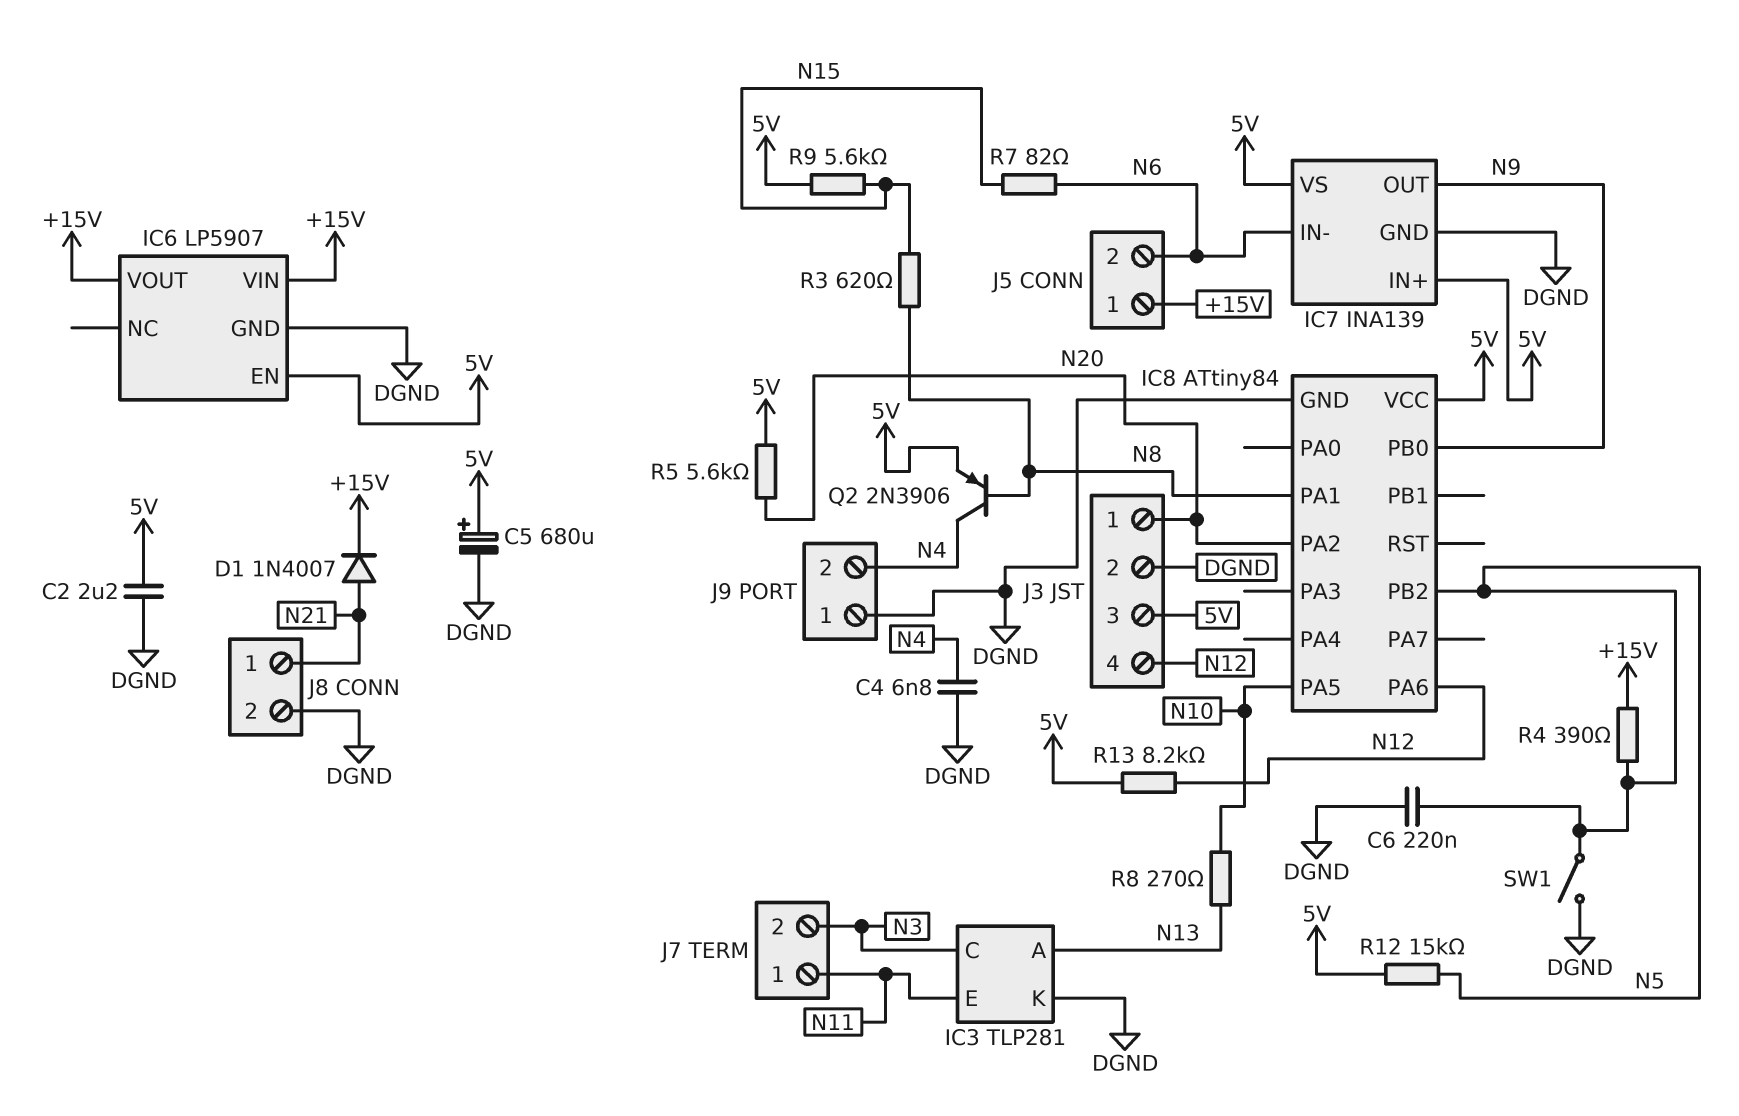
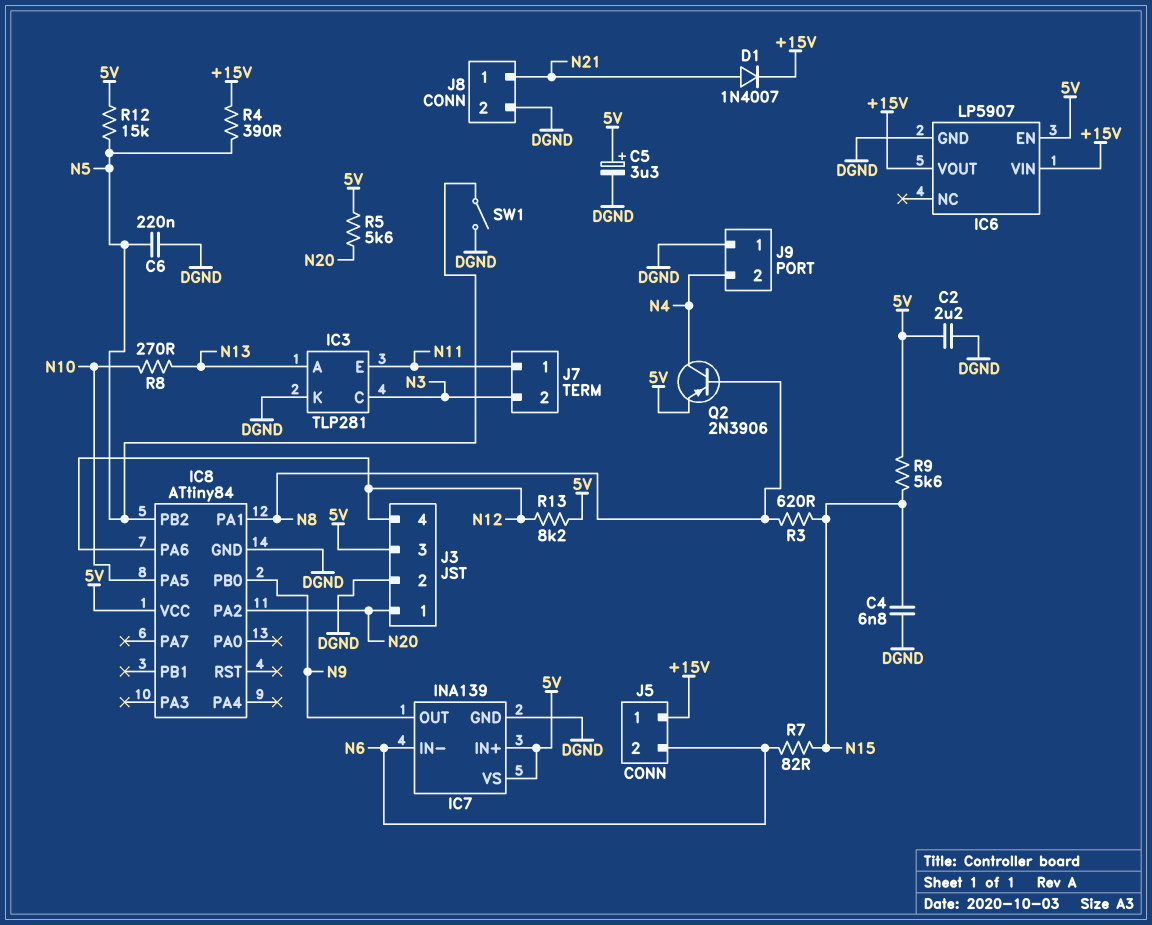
C4: 6.8nF (DGND, N4) -> 6.8nF (DGND, N15)
C5: 680uF (plus 5V, minus DGND) -> 3.3uF (plus 5V, minus DGND)

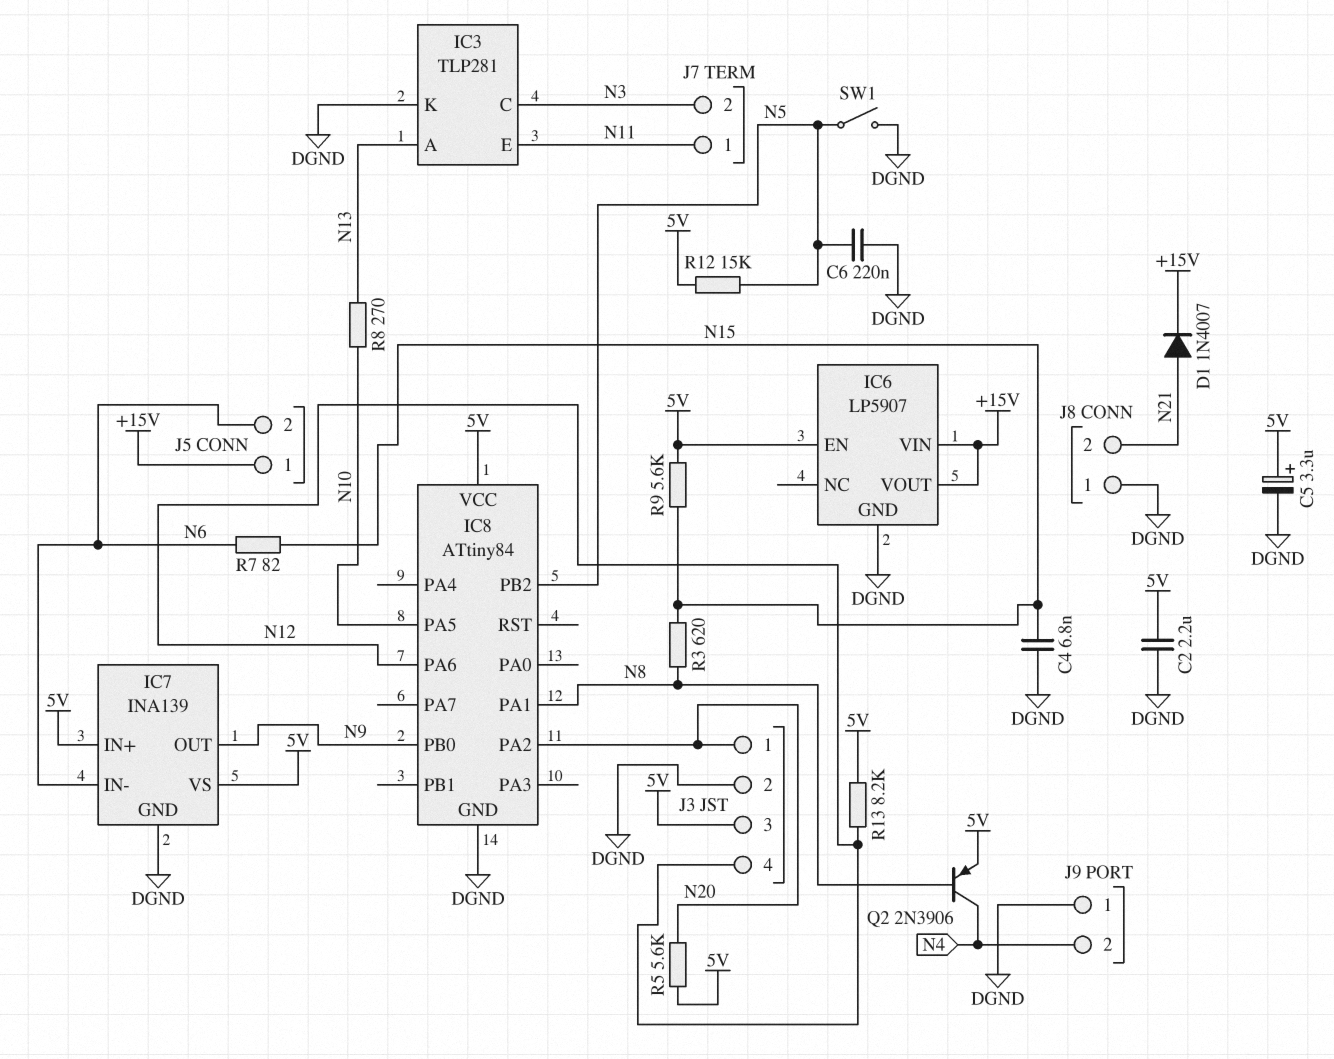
J8 pin 1: N21 -> DGND
J8 pin 2: DGND -> N21
R4: 390 (+15V, N5) -> none

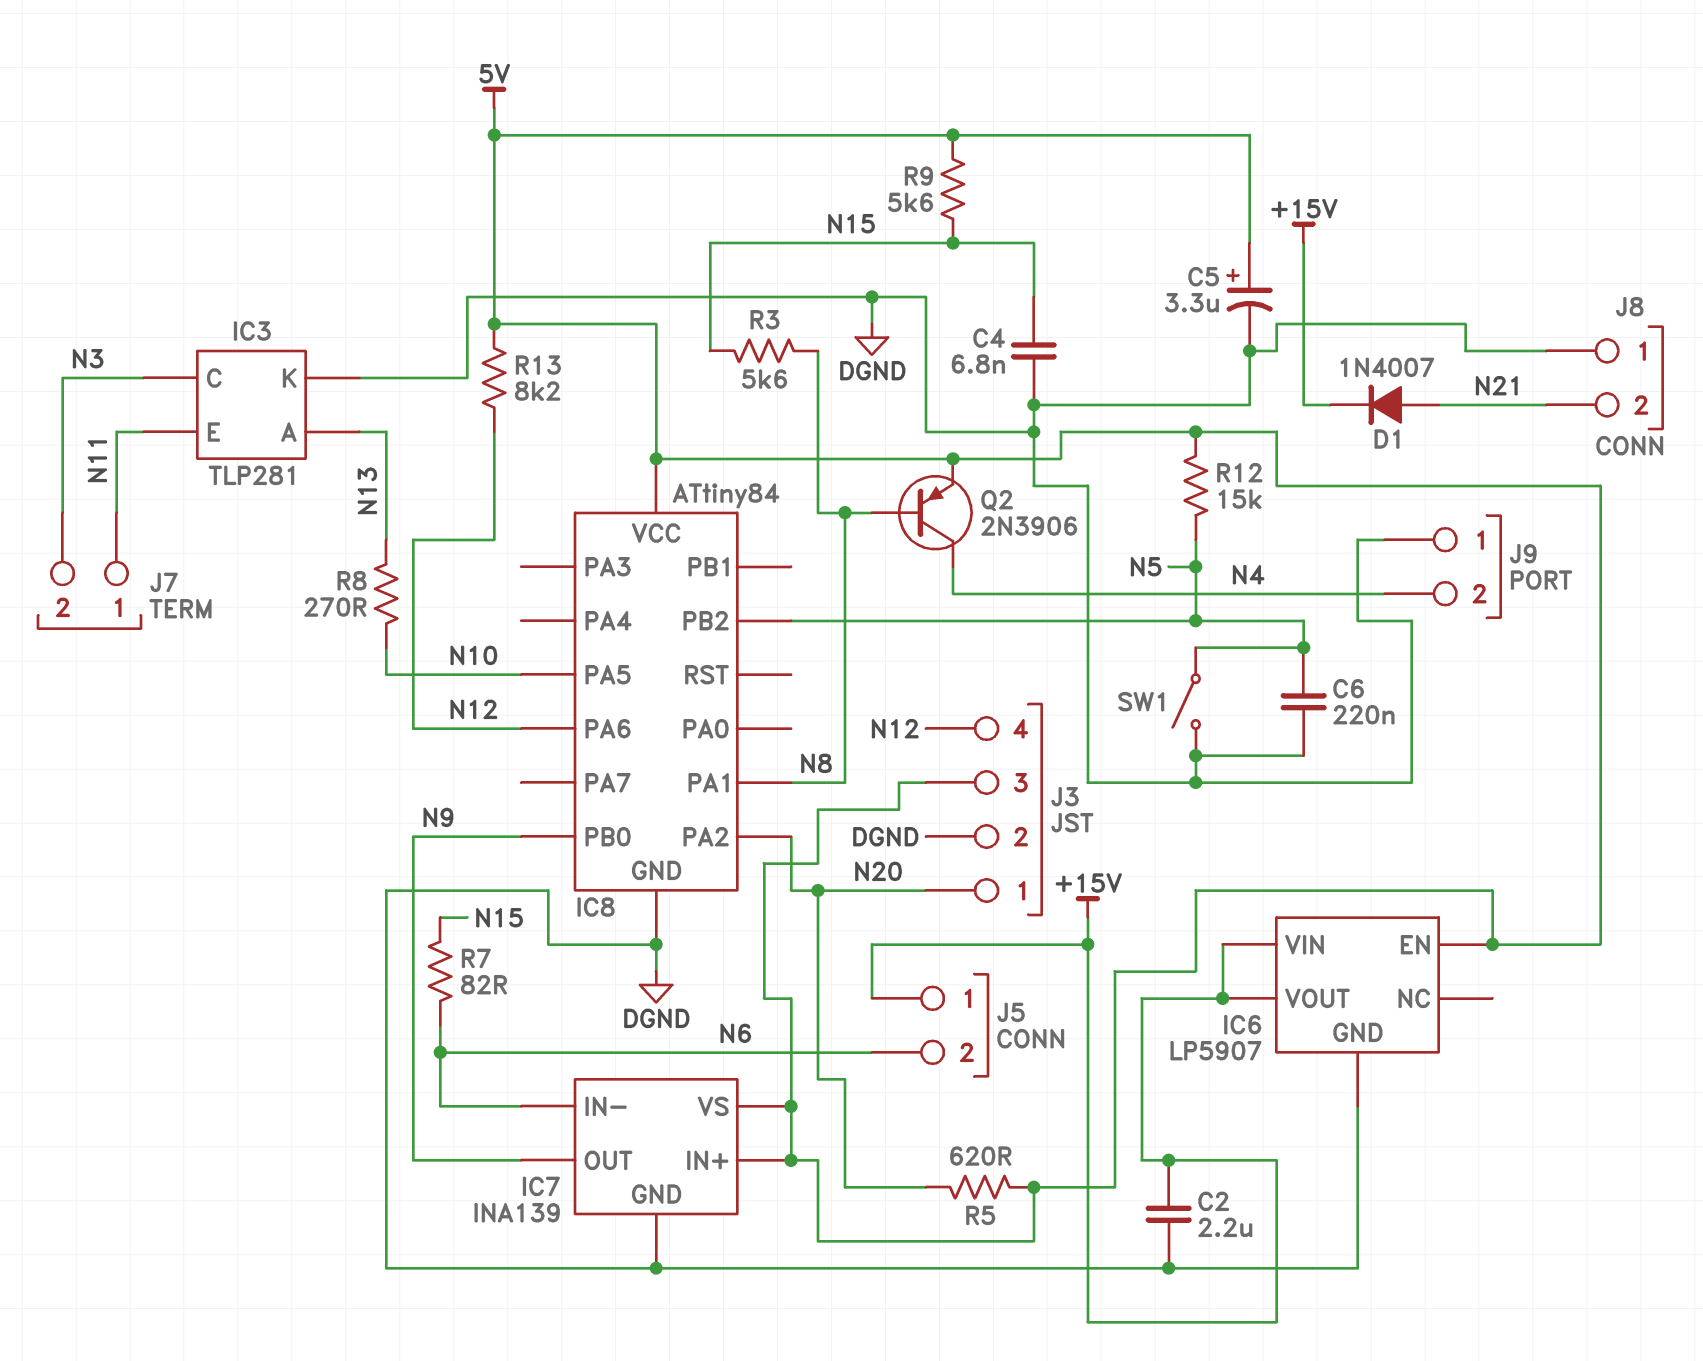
C2: 2.2uF (5V, DGND) -> 2.2uF (+15V, DGND)
R3: 620 (N8, N15) -> 5.6k (N8, N15)
R5: 5.6k (5V, N20) -> 620 (5V, N20)

